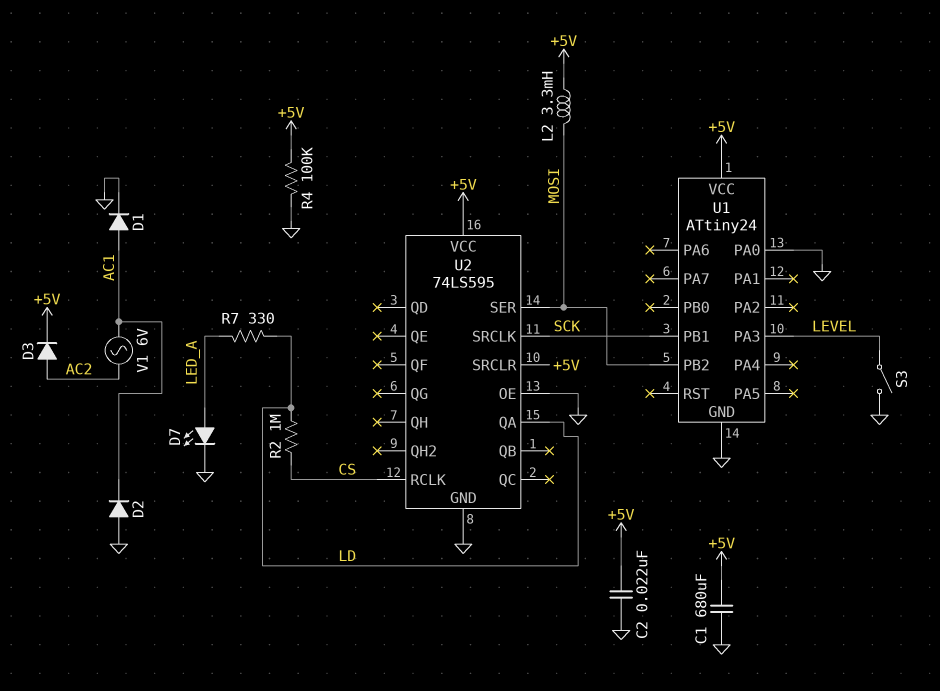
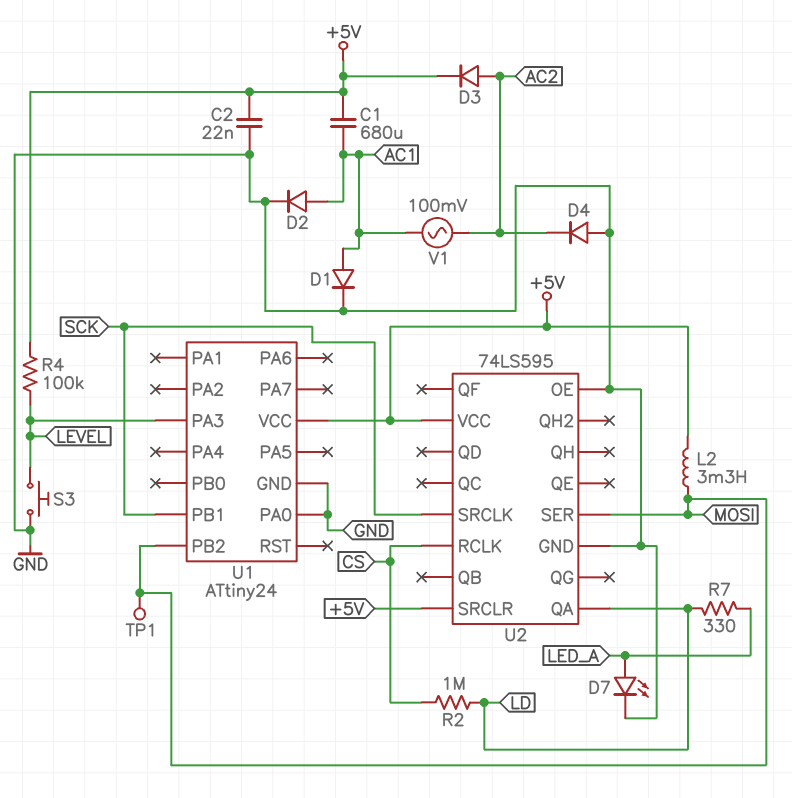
C1: 680uF (+5V, GND) -> 680uF (+5V, AC1)
D2: diode (A GND, K AC1) -> diode (A AC1, K GND)
D4: none -> diode (A GND, K AC2)
R4: 100k (+5V, GND) -> 100k (+5V, LEVEL)
S3: switch (GND, LEVEL) -> button (GND, LEVEL)
TP1: none -> test point (MOSI)
V1: AC 6V (AC1, AC2) -> AC 100mV (AC1, AC2)

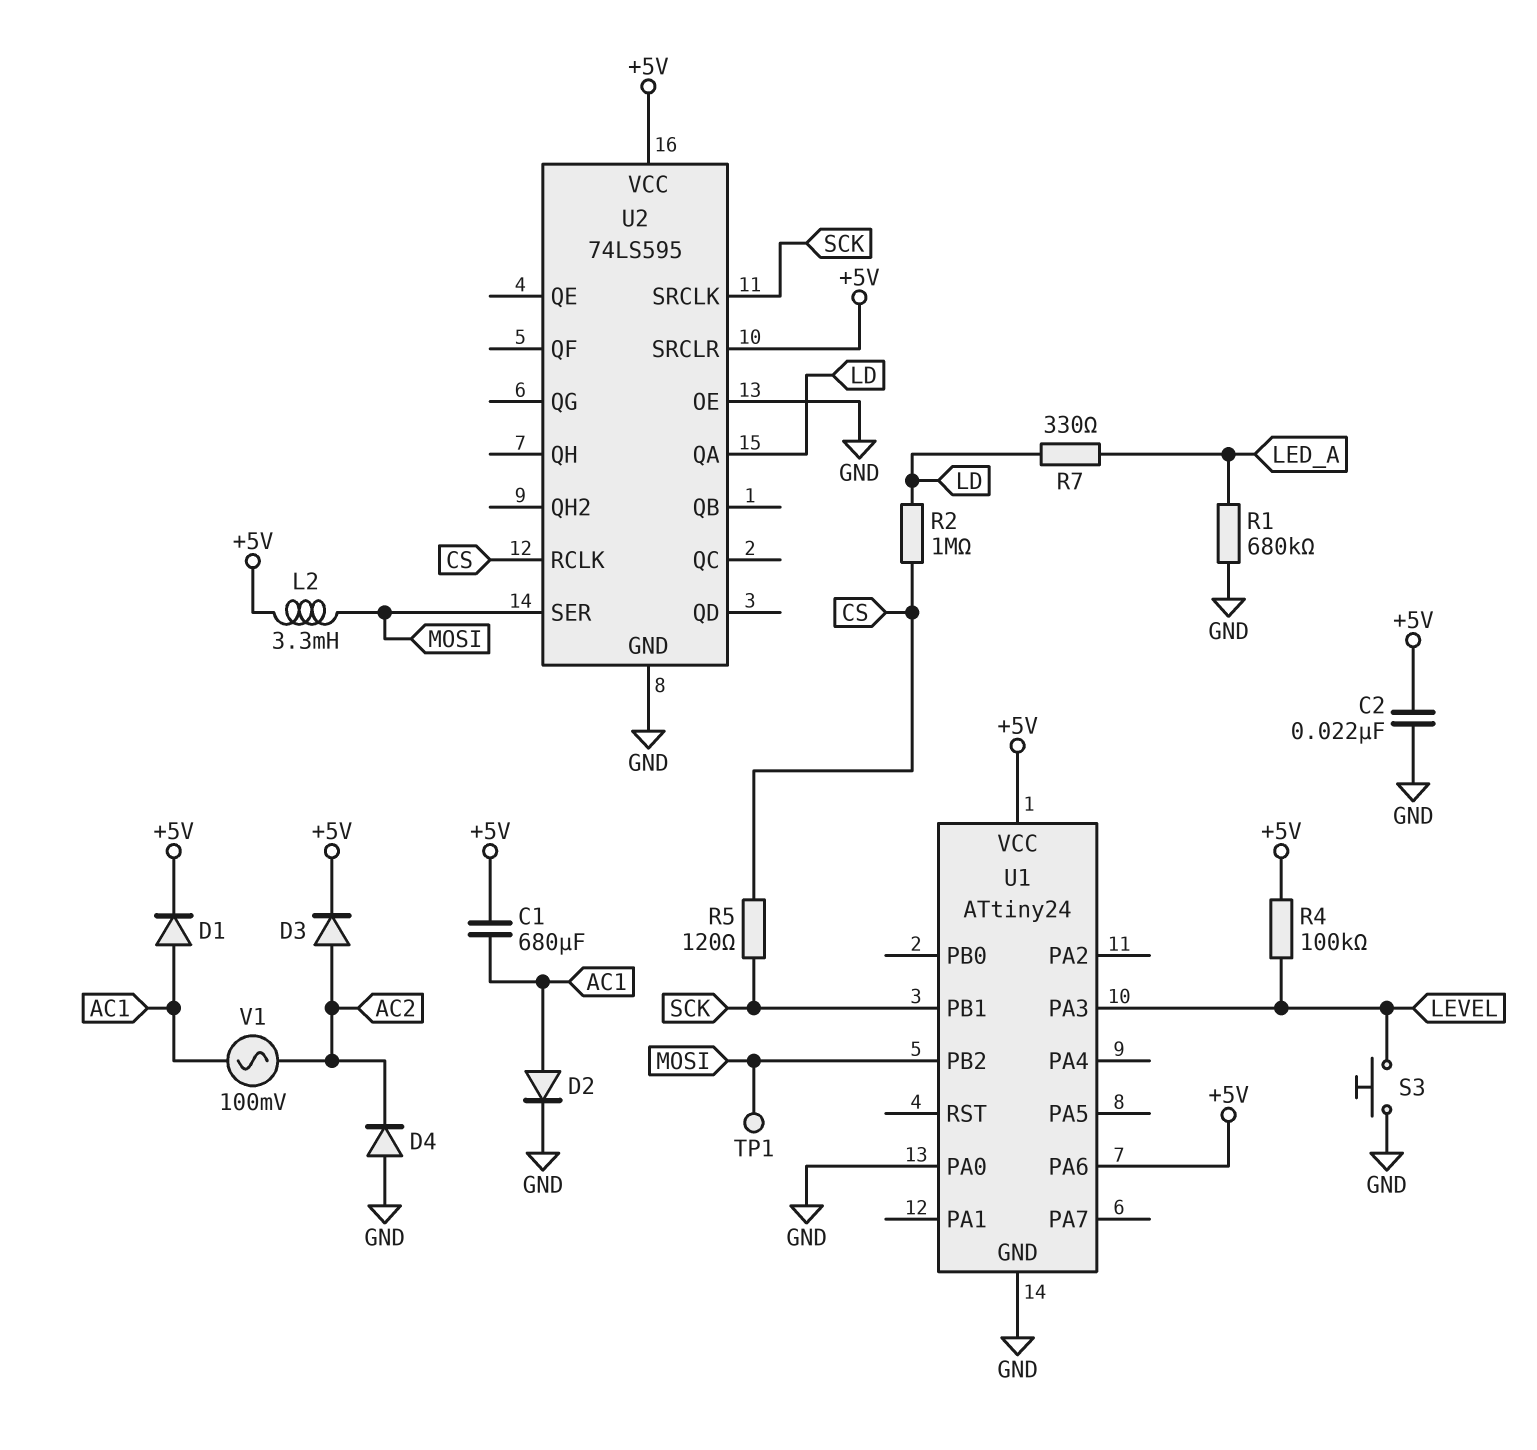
D1: diode (A AC1, K GND) -> diode (A AC1, K +5V)
D7: LED (A LED_A, K GND) -> none
R1: none -> 680k (GND, LED_A)
R5: none -> 120 (CS, SCK)
U1 pin PA6: none -> +5V

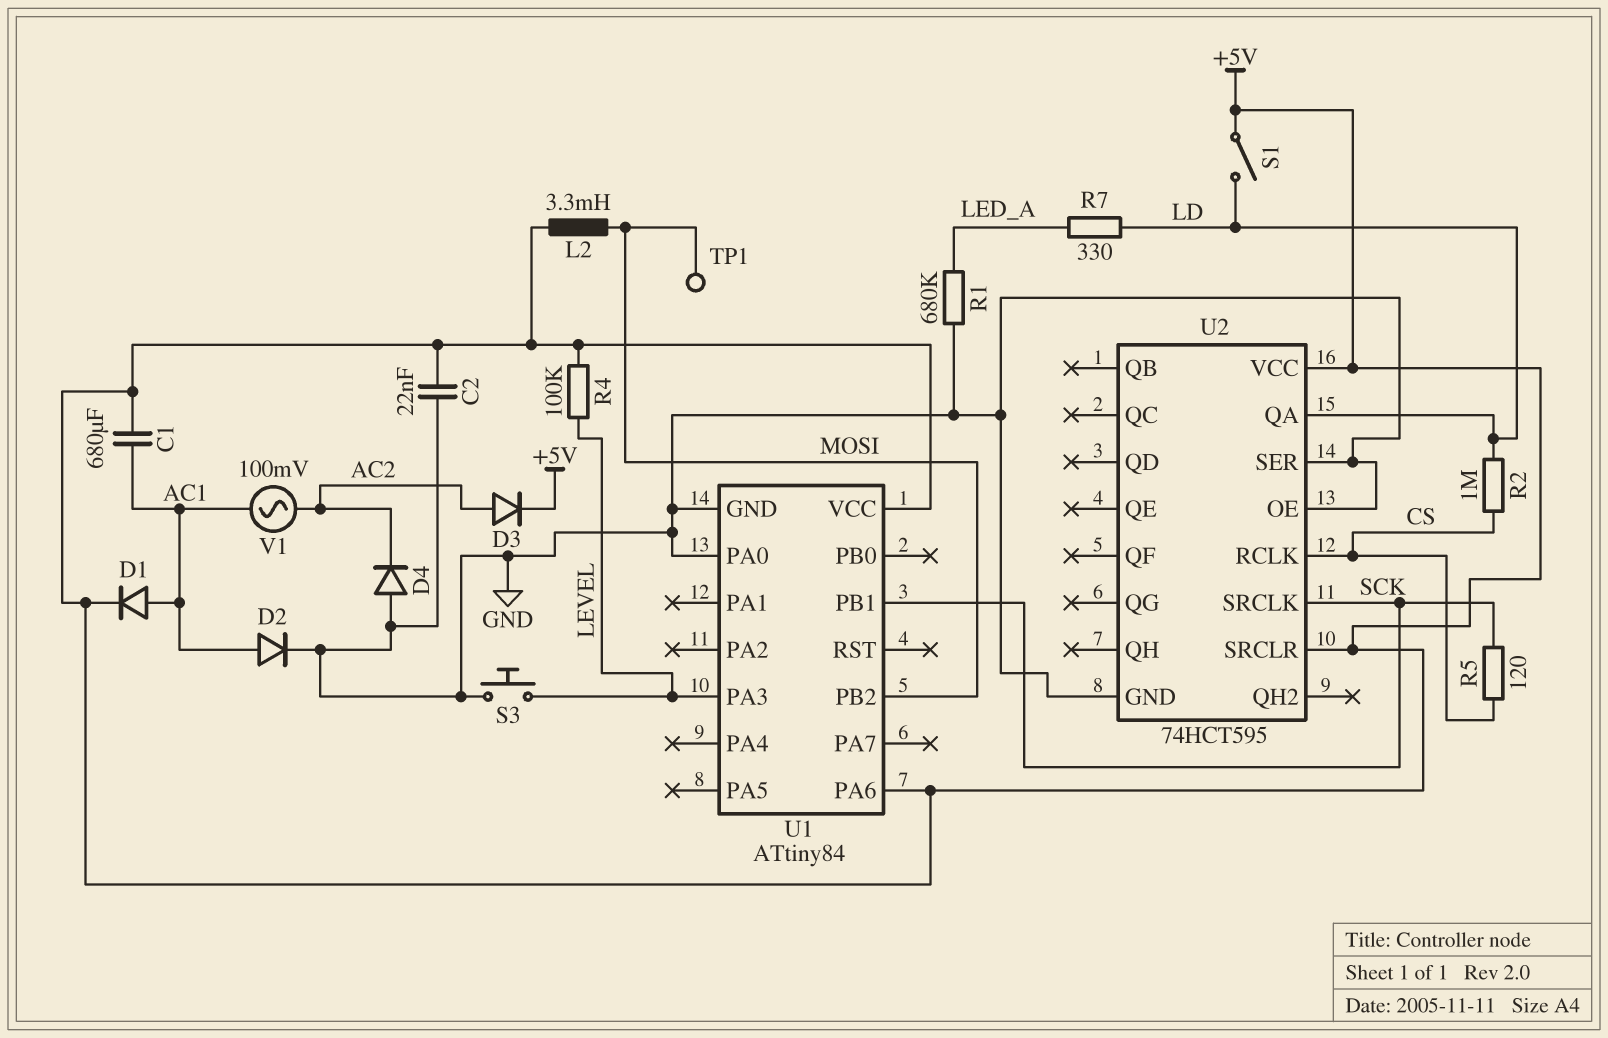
S1: none -> switch (+5V, LD)
U1: ATtiny24 -> ATtiny84
U2: 74LS595 -> 74HCT595
U2 pin SER: MOSI -> GND

